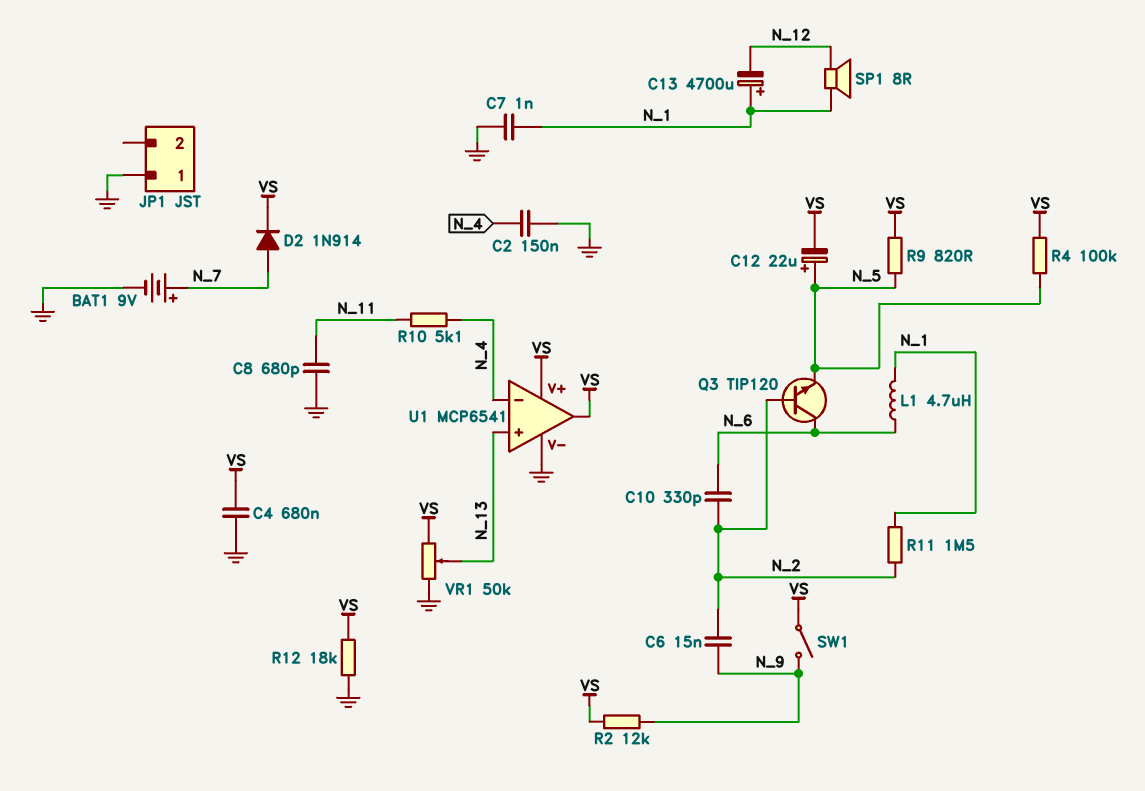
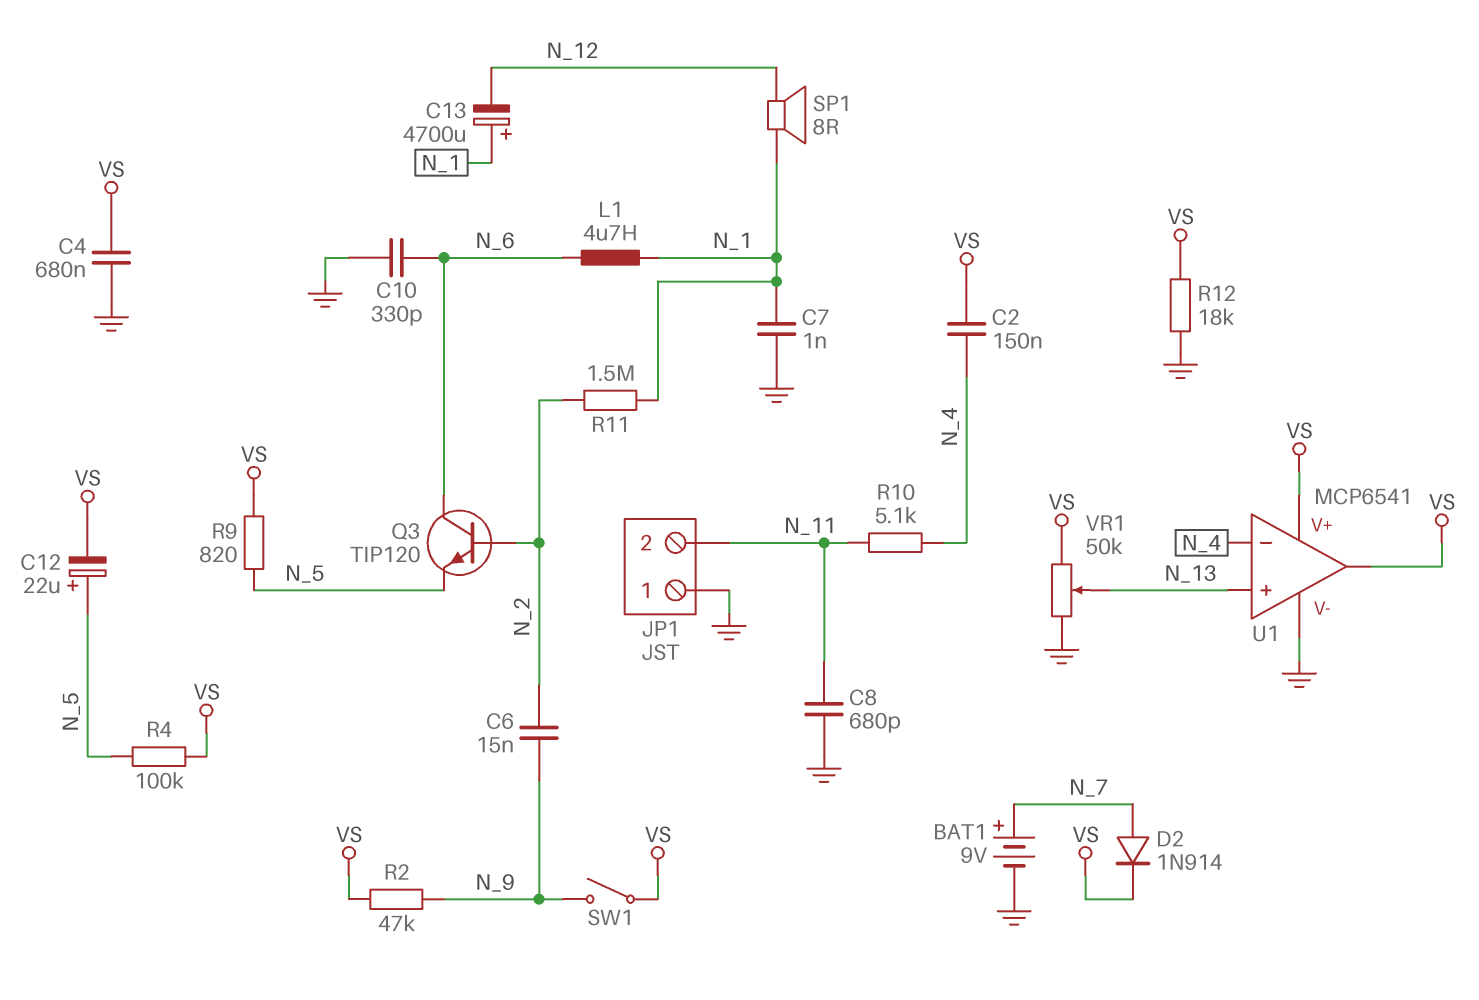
C2: 150nF (GND, N_4) -> 150nF (N_4, VS)
C10: 330pF (N_2, N_6) -> 330pF (GND, N_6)
JP1 pin 2: none -> N_11
R2: 12k (N_9, VS) -> 47k (N_9, VS)

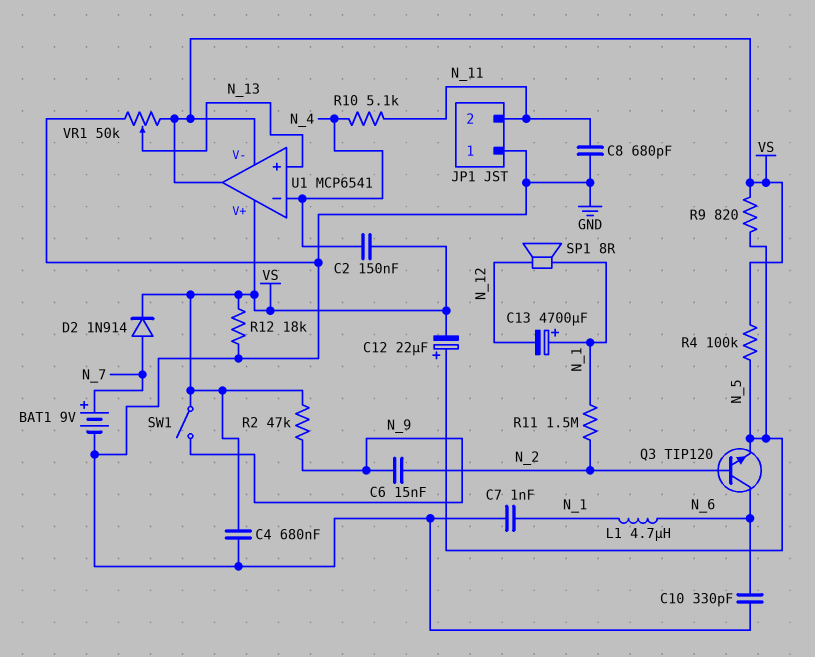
U1 pin V-: GND -> VS

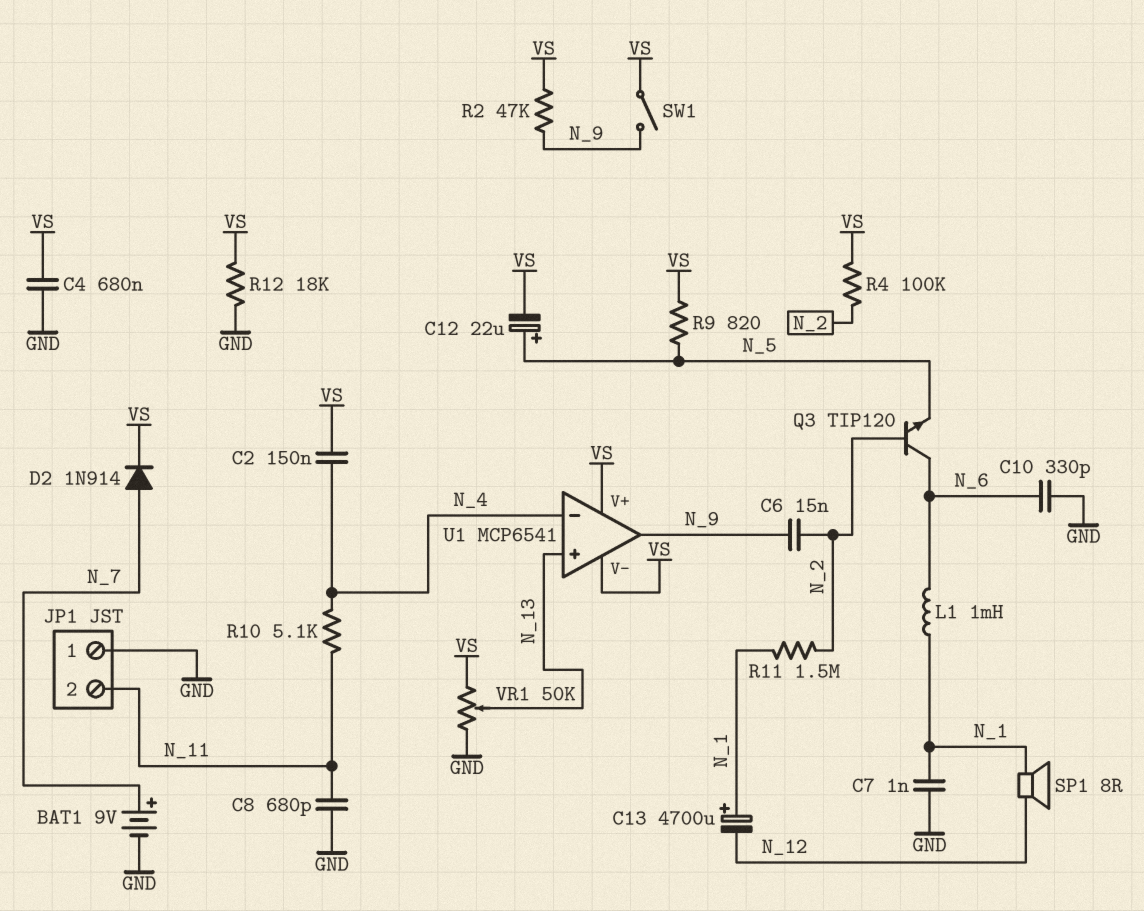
L1: 4.7uH (N_1, N_6) -> 1mH (N_1, N_6)
R4: 100k (N_5, VS) -> 100k (N_2, VS)
U1 pin out: VS -> N_9

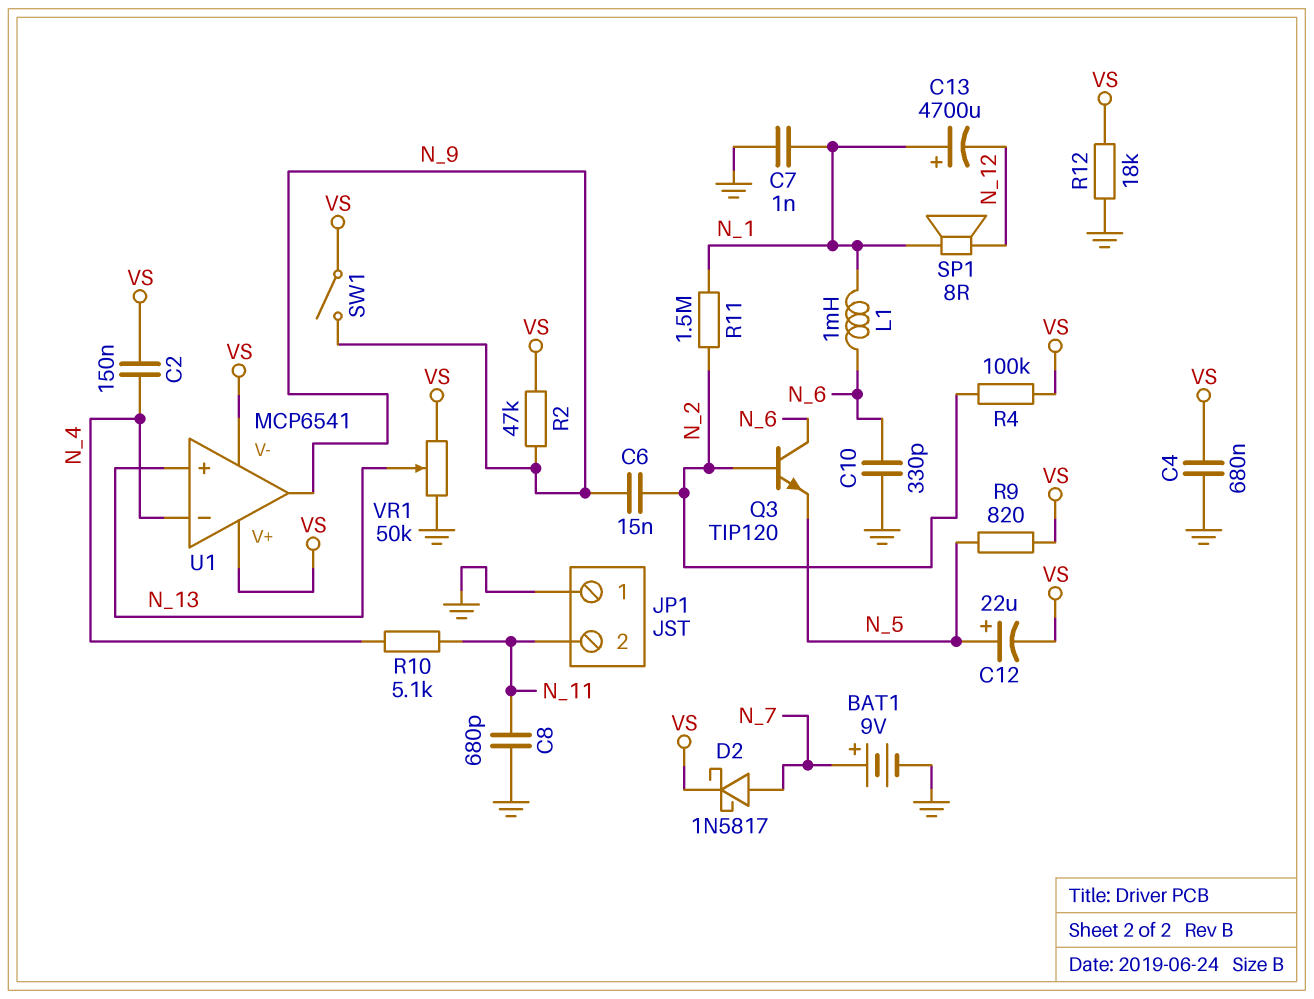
D2: diode 1N914 (A N_7, K VS) -> schottky 1N5817 (A N_7, K VS)

